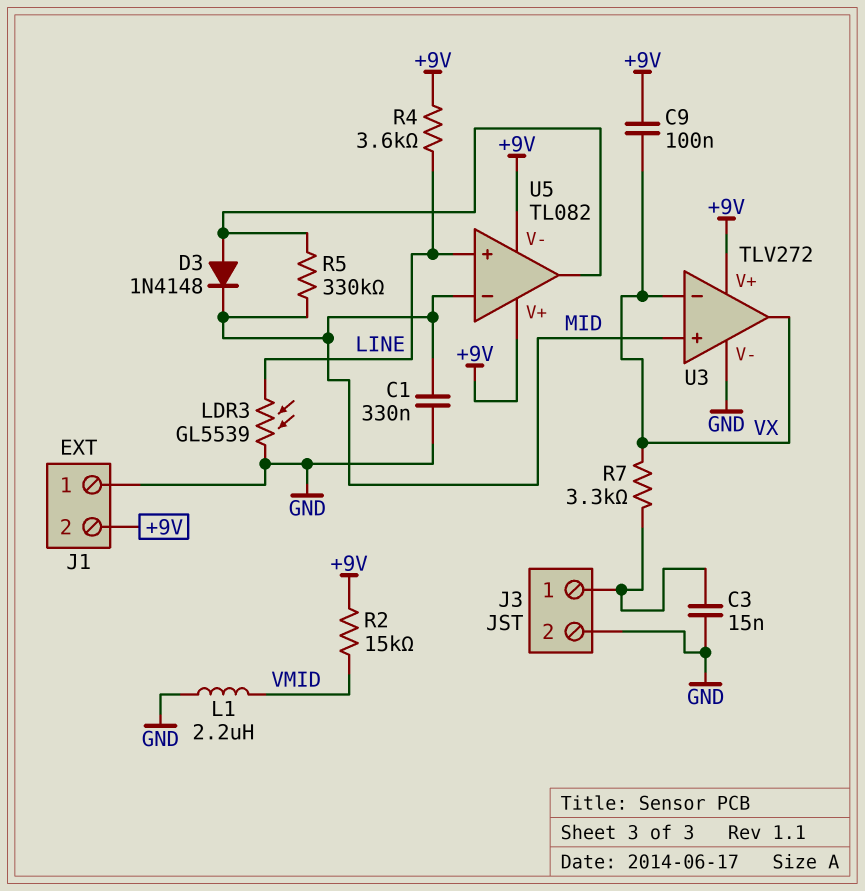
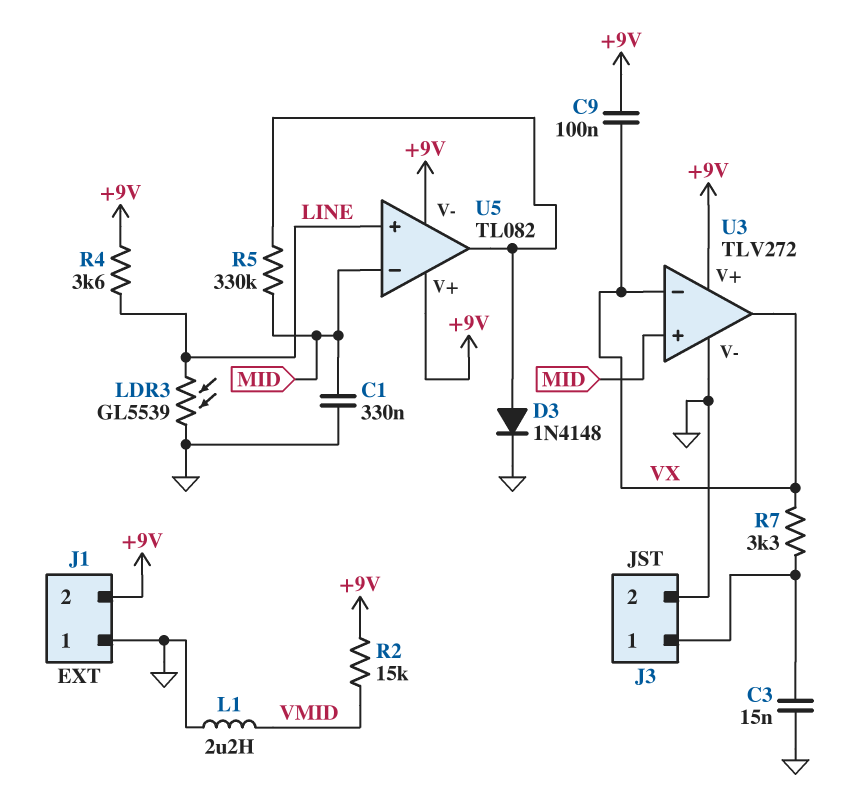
D3: diode 1N4148 (A U5/out, K MID) -> diode 1N4148 (A U5/out, K GND)

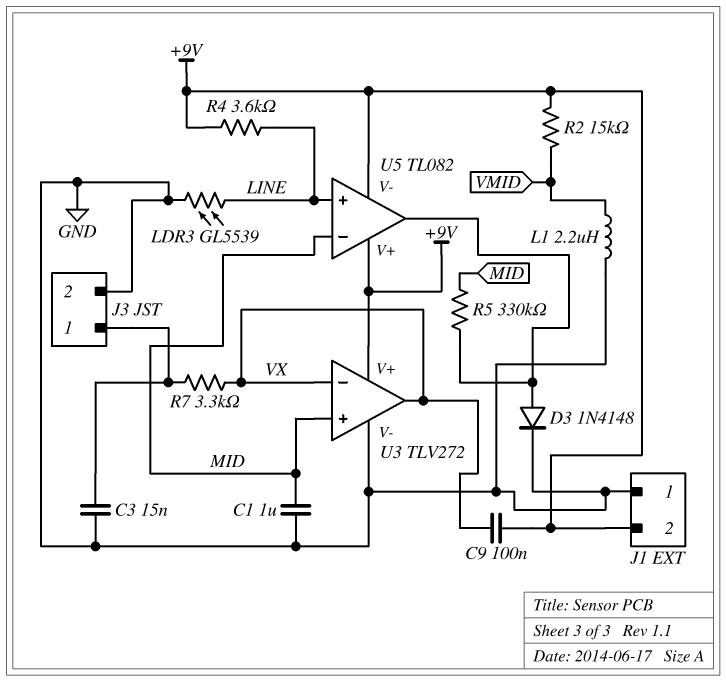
C1: 330nF (GND, MID) -> 1uF (GND, MID)

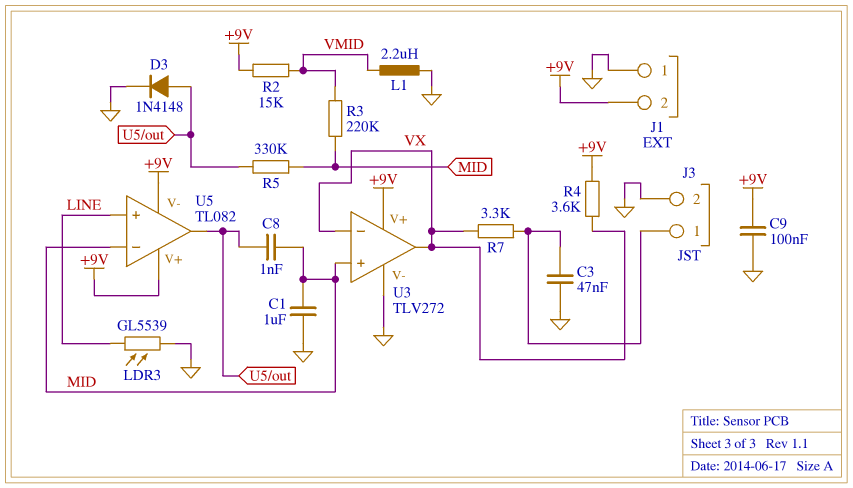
C3: 15nF (GND, J3/1) -> 47nF (GND, J3/1)
C8: none -> 1nF (MID, U5/out)
C9: 100nF (+9V, VX) -> 100nF (+9V, GND)
R3: none -> 220k (MID, VMID)
R4: 3.6k (+9V, LINE) -> 3.6k (+9V, VX)

